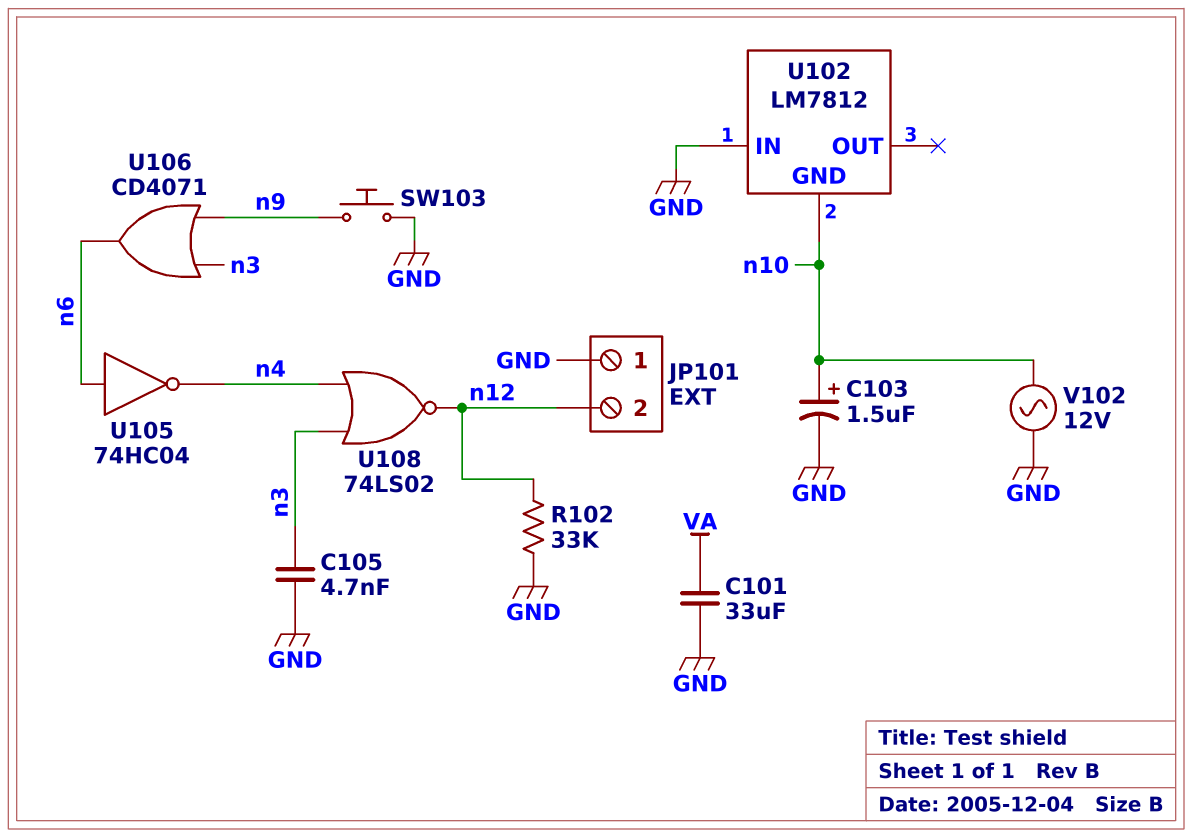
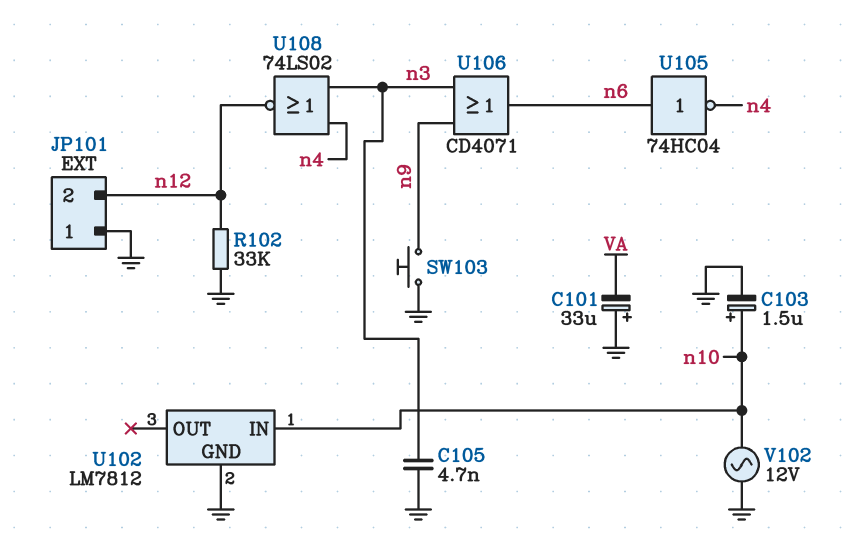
C101: 33uF (GND, VA) -> 33uF (plus GND, minus VA)
U102 pin GND: n10 -> GND
U102 pin IN: GND -> n10

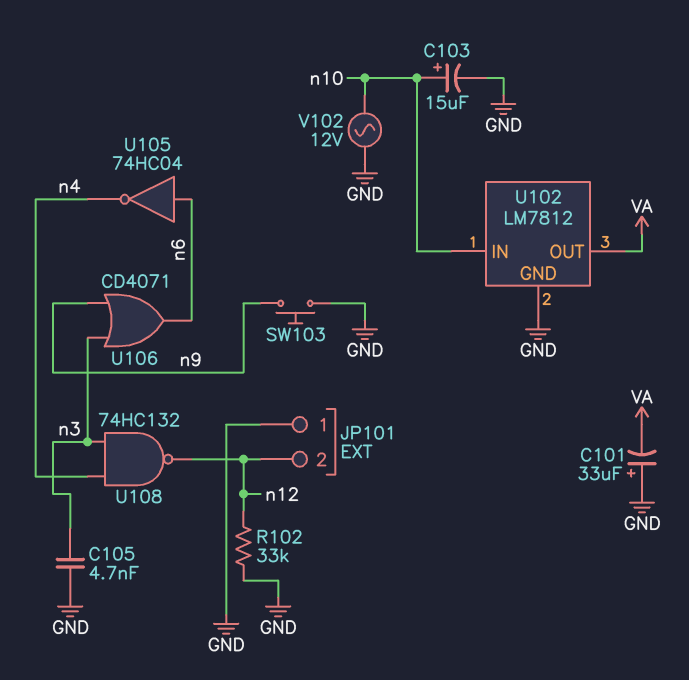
C103: 1.5uF (plus n10, minus GND) -> 15uF (plus n10, minus GND)
U102 pin OUT: none -> VA
U108: NOR 74LS02 (in n3, in n4, out n12) -> NAND 74HC132 (in n3, in n4, out n12)

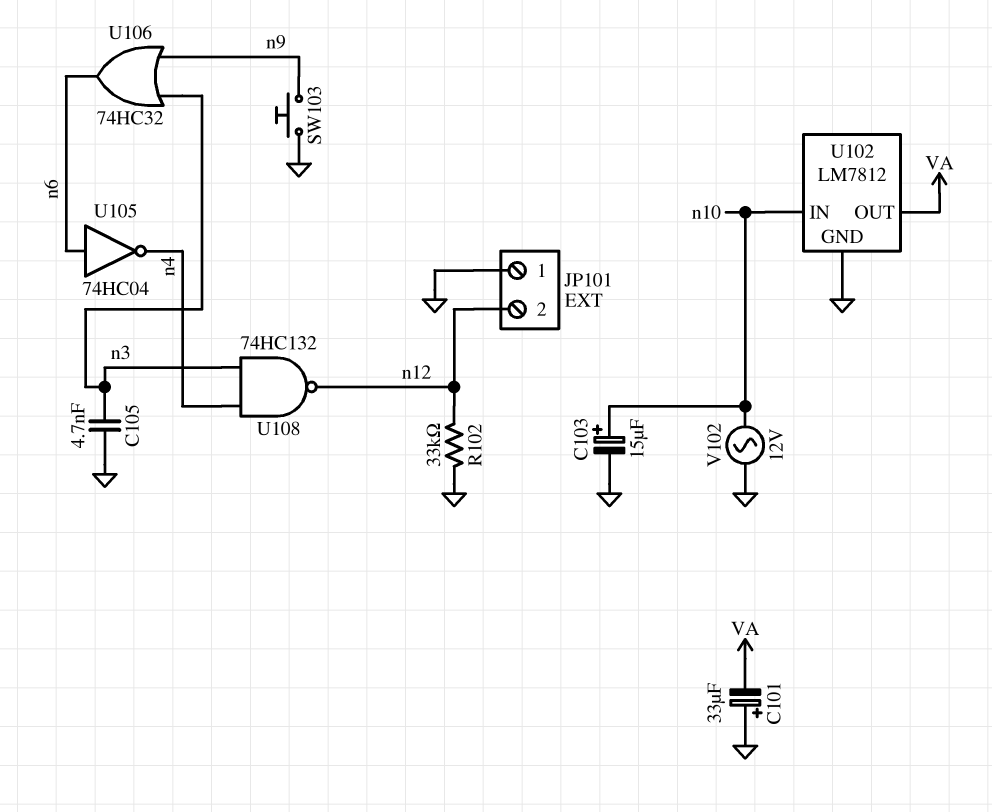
U106: OR CD4071 (in n3, in n9, out n6) -> OR 74HC32 (in n3, in n9, out n6)

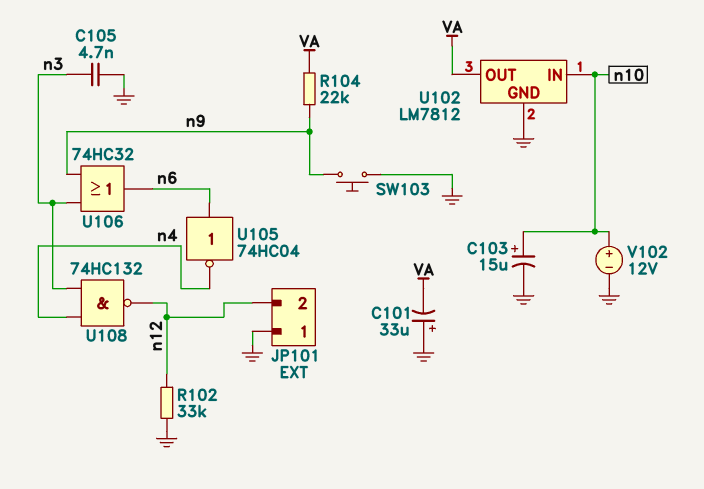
R104: none -> 22k (VA, n9)
V102: AC 12V (GND, n10) -> 12V (plus n10, minus GND)

